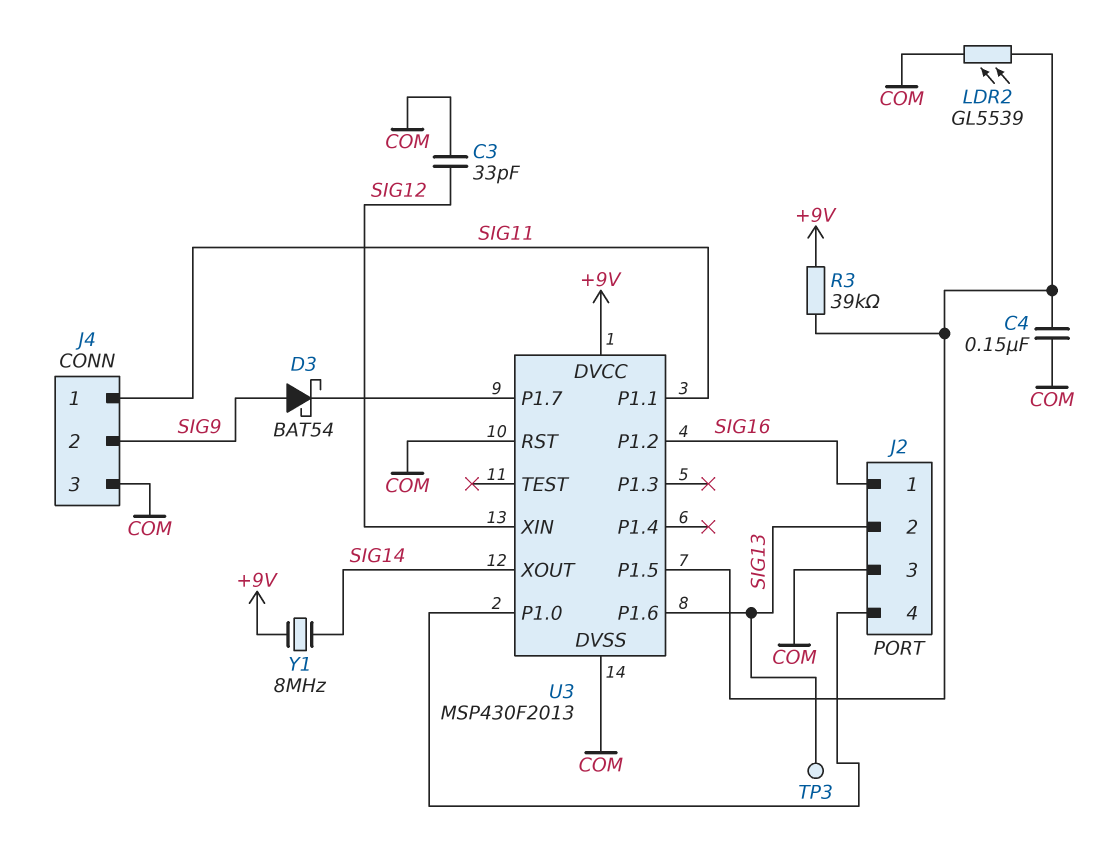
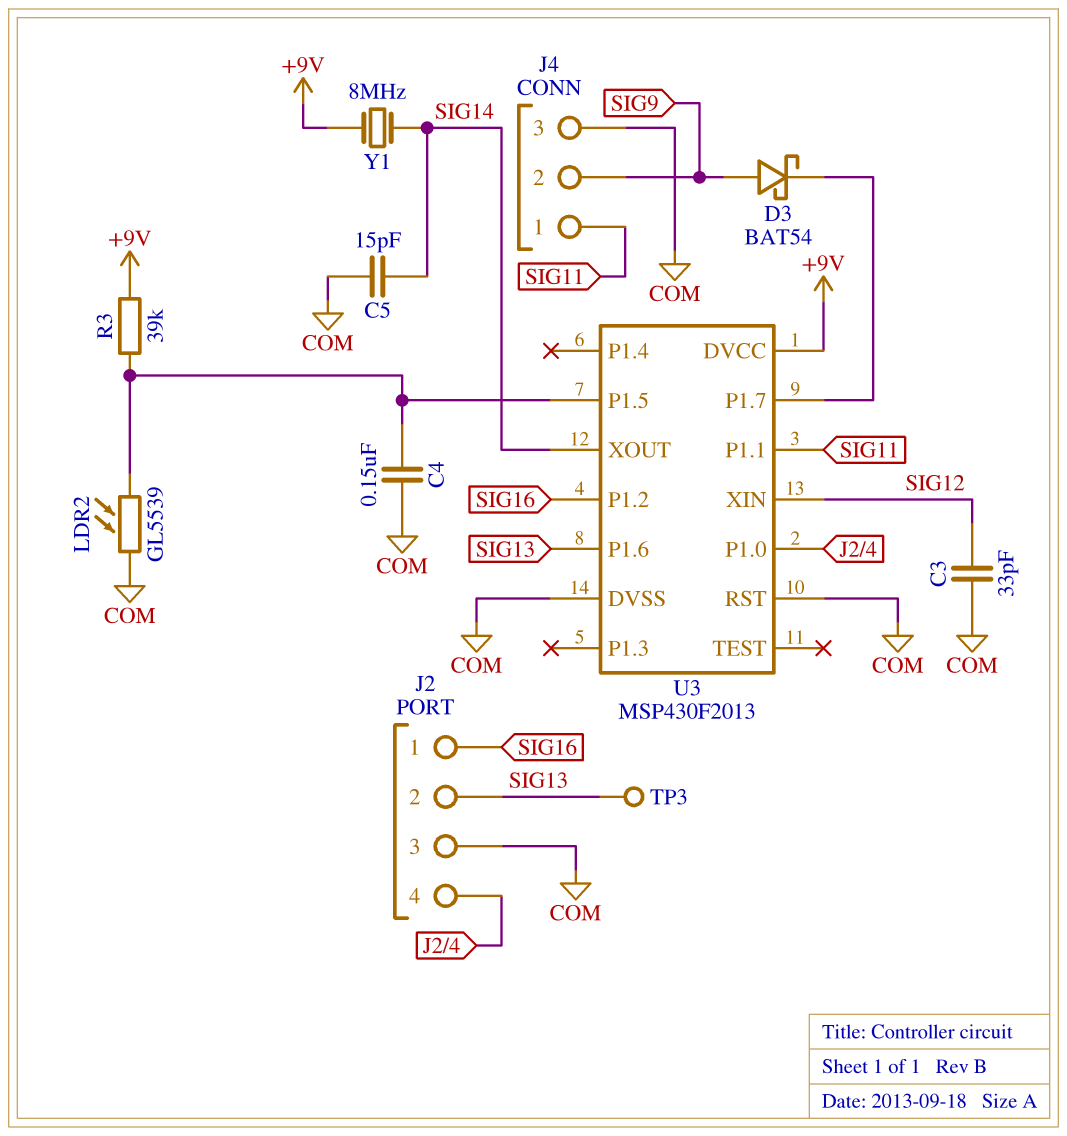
C5: none -> 15pF (COM, SIG14)

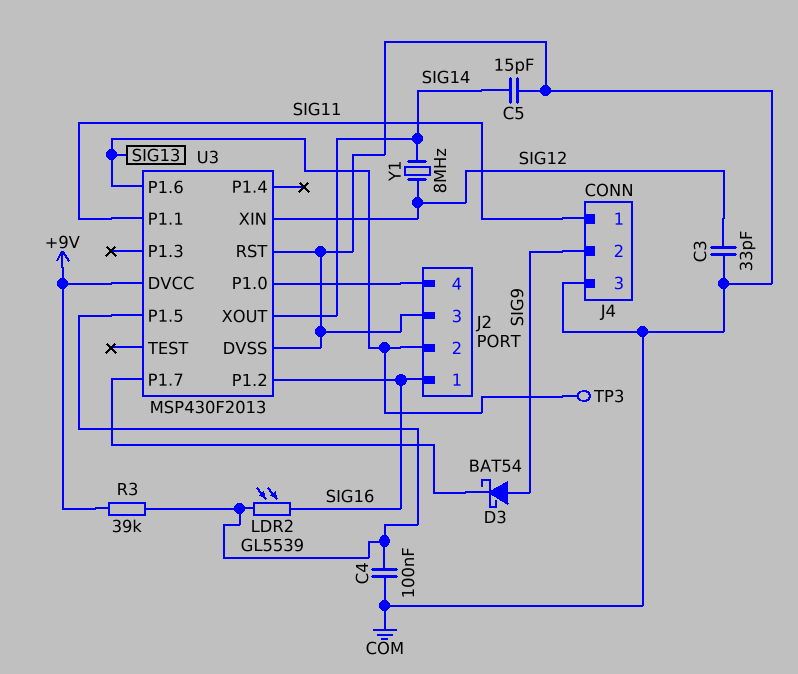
C4: 150nF (COM, U3/P1.5) -> 100nF (COM, U3/P1.5)
LDR2: GL5539 (COM, U3/P1.5) -> GL5539 (SIG16, U3/P1.5)
Y1: 8MHz (+9V, SIG14) -> 8MHz (SIG12, SIG14)

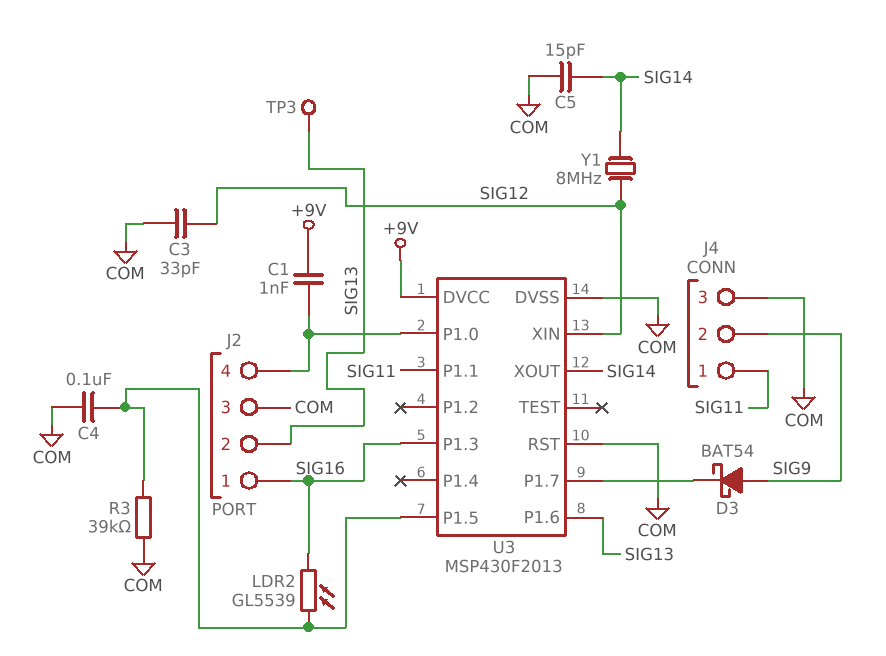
C1: none -> 1nF (+9V, J2/4)
R3: 39k (+9V, U3/P1.5) -> 39k (COM, U3/P1.5)
U3 pin P1.2: SIG16 -> none
U3 pin P1.3: none -> SIG16

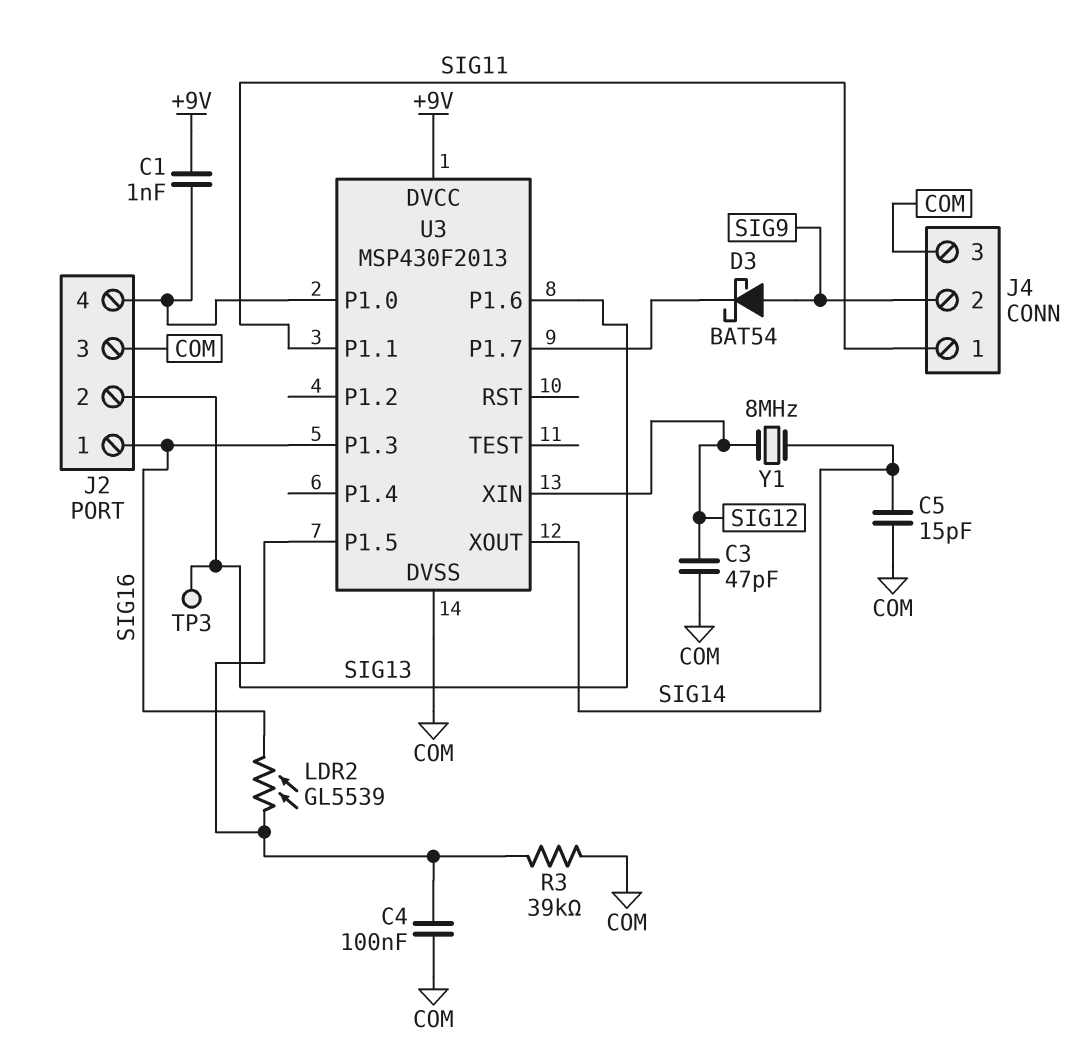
C3: 33pF (COM, SIG12) -> 47pF (COM, SIG12)
U3 pin RST: COM -> none

